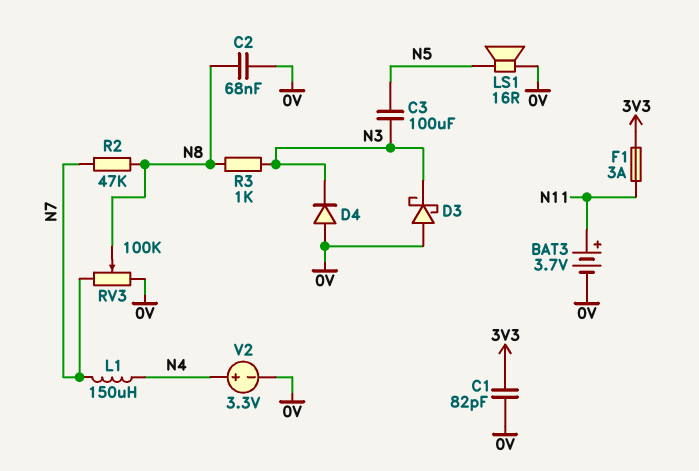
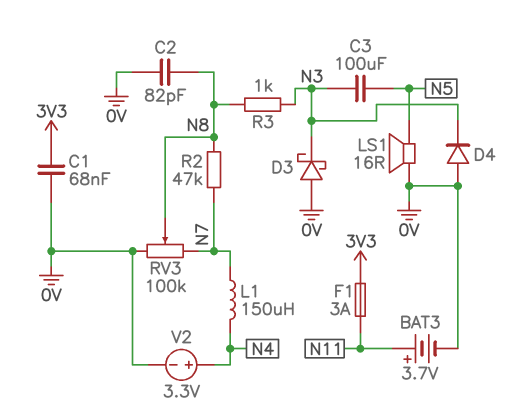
C1: 82pF (0V, 3V3) -> 68nF (0V, 3V3)
C2: 68nF (0V, N8) -> 82pF (0V, N8)

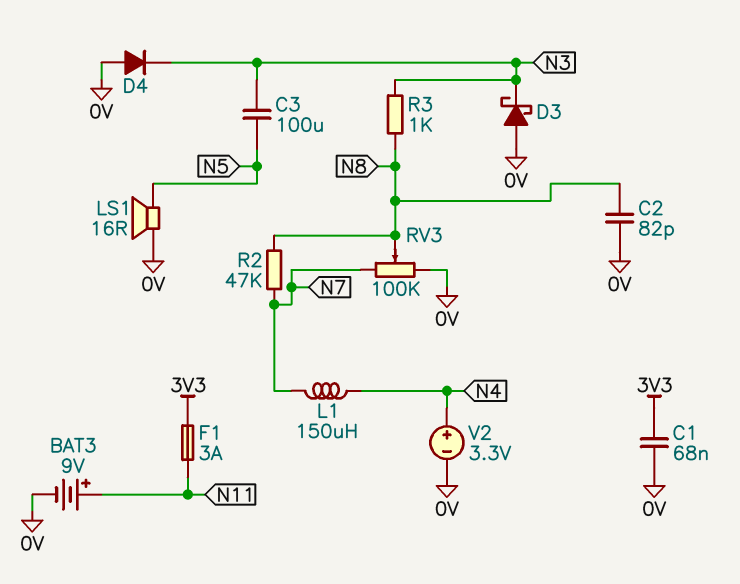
BAT3: 3.7V (plus N11, minus 0V) -> 9V (plus N11, minus 0V)

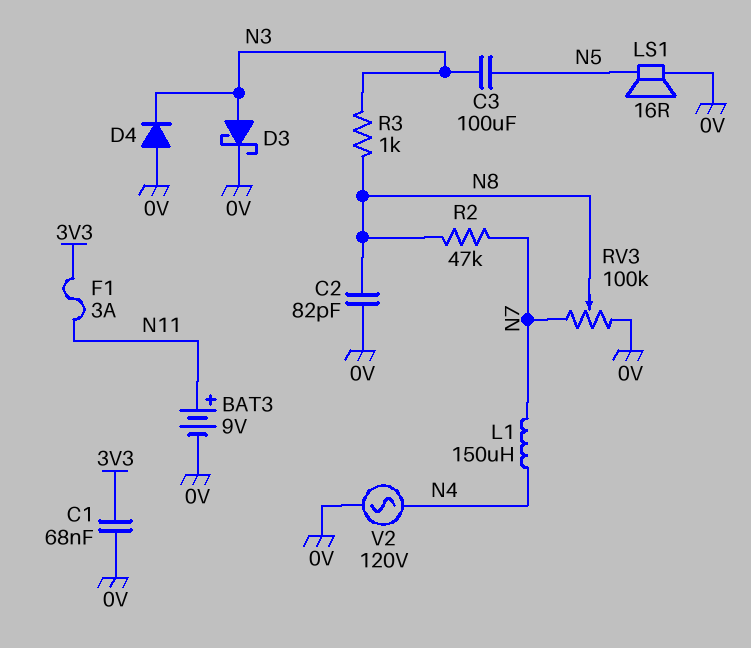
D3: schottky (A 0V, K N3) -> schottky (A N3, K 0V)
V2: 3.3V (plus N4, minus 0V) -> AC 120V (0V, N4)

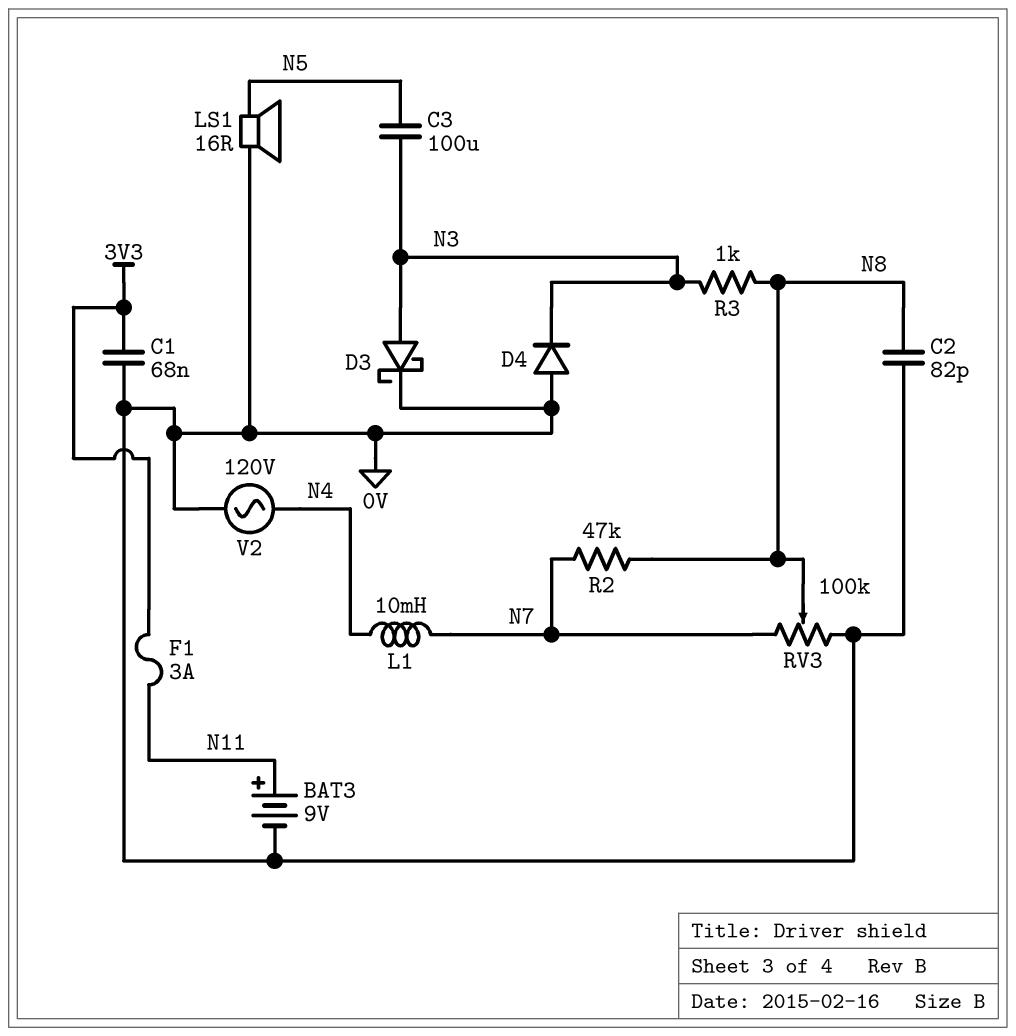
L1: 150uH (N4, N7) -> 10mH (N4, N7)

